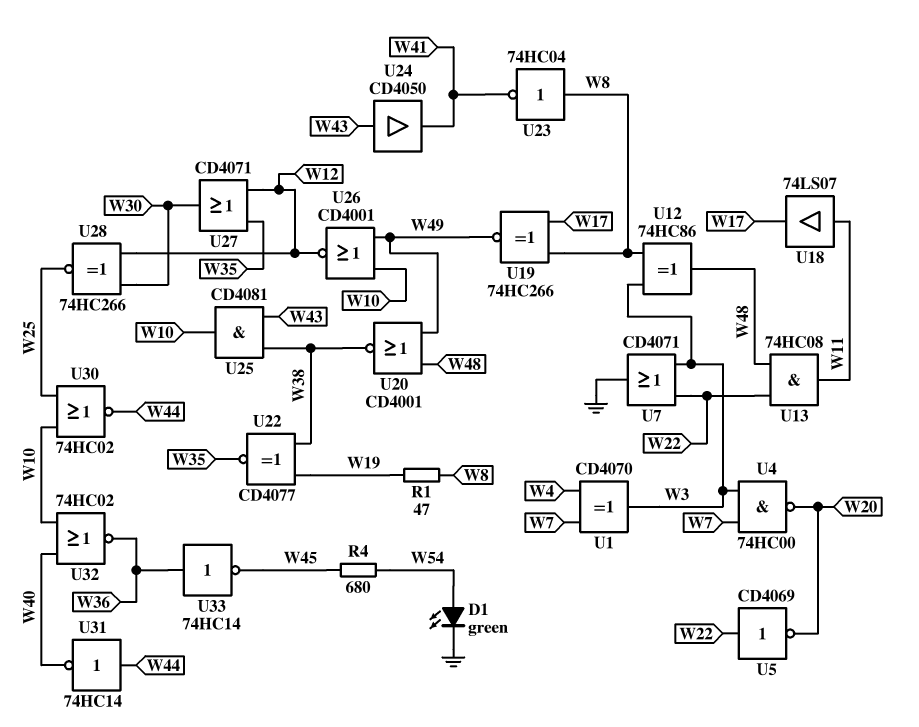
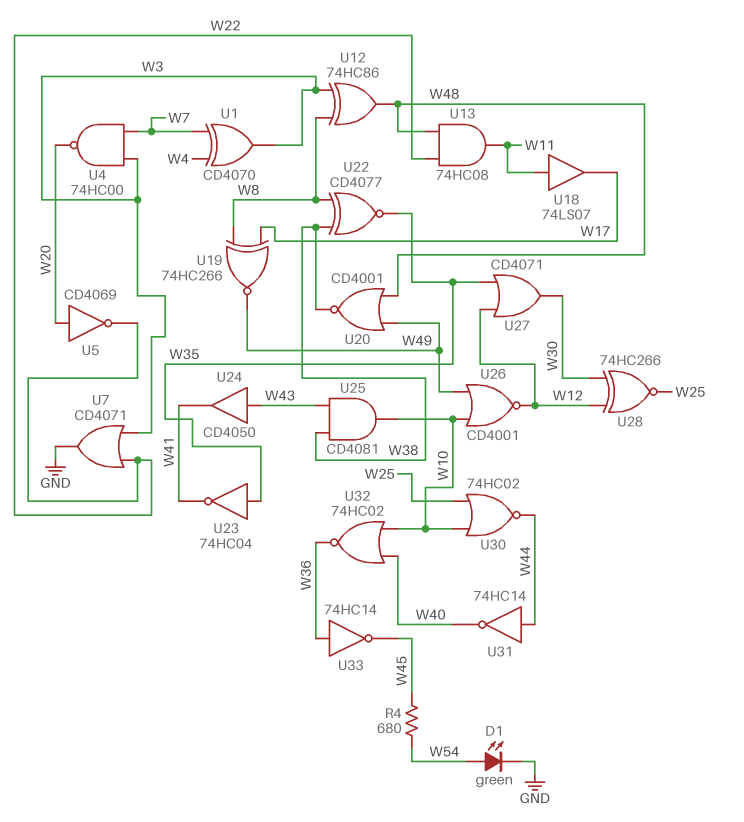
R1: 47 (W8, W19) -> none
U5: NOT CD4069 (in W22, out W20) -> NOT CD4069 (in W20, out W22)
U22: XNOR CD4077 (in W19, in W38, out W35) -> XNOR CD4077 (in W8, in W38, out W35)
U23: NOT 74HC04 (in W8, out W41) -> NOT 74HC04 (in W35, out W41)

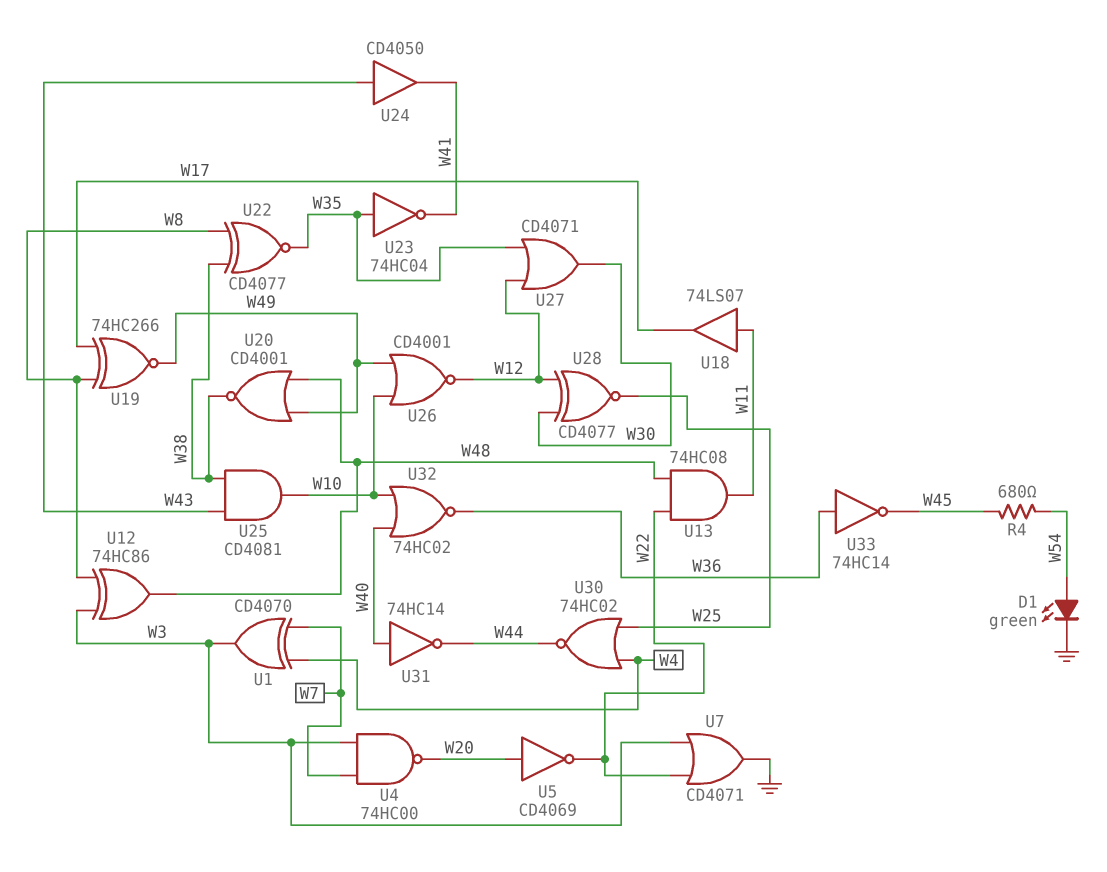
U28: XNOR 74HC266 (in W12, in W30, out W25) -> XNOR CD4077 (in W12, in W30, out W25)
U30: NOR 74HC02 (in W10, in W25, out W44) -> NOR 74HC02 (in W4, in W25, out W44)
U31: NOT 74HC14 (in W44, out W40) -> NOT 74HC14 (in W40, out W44)

